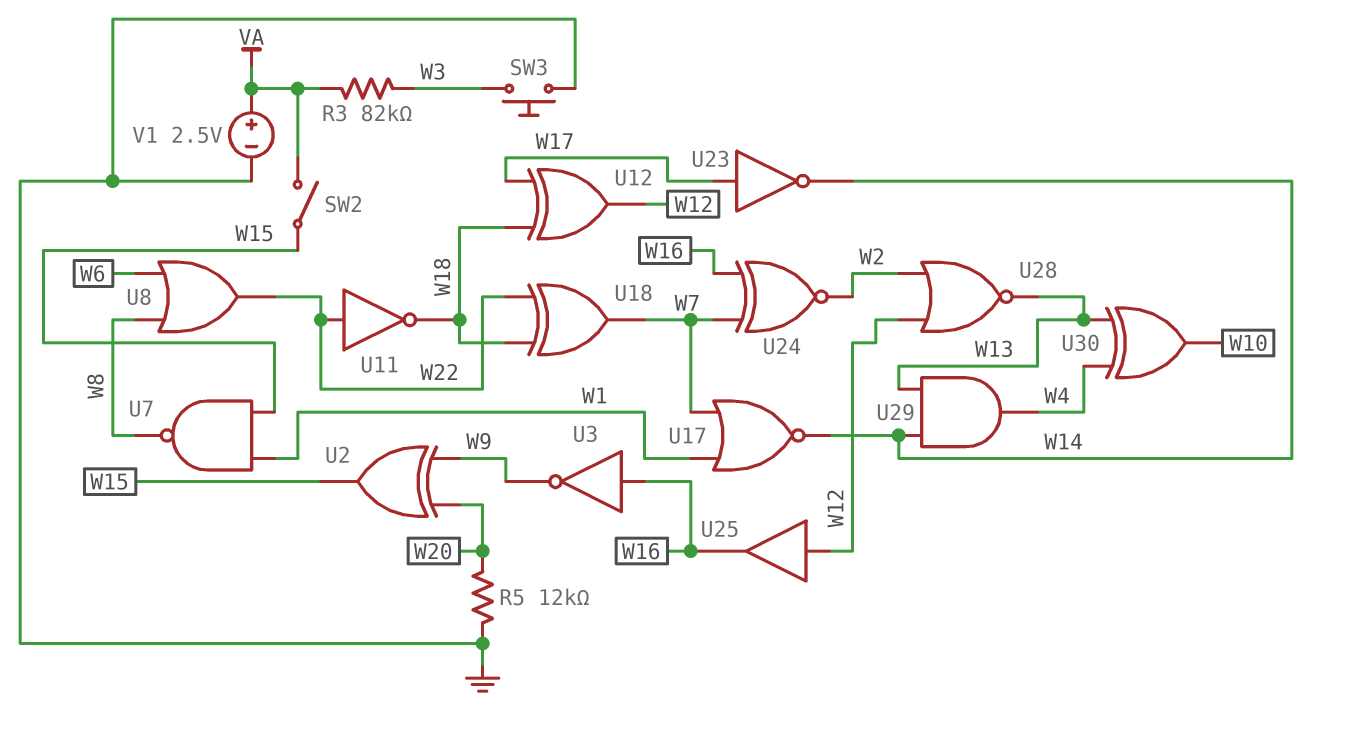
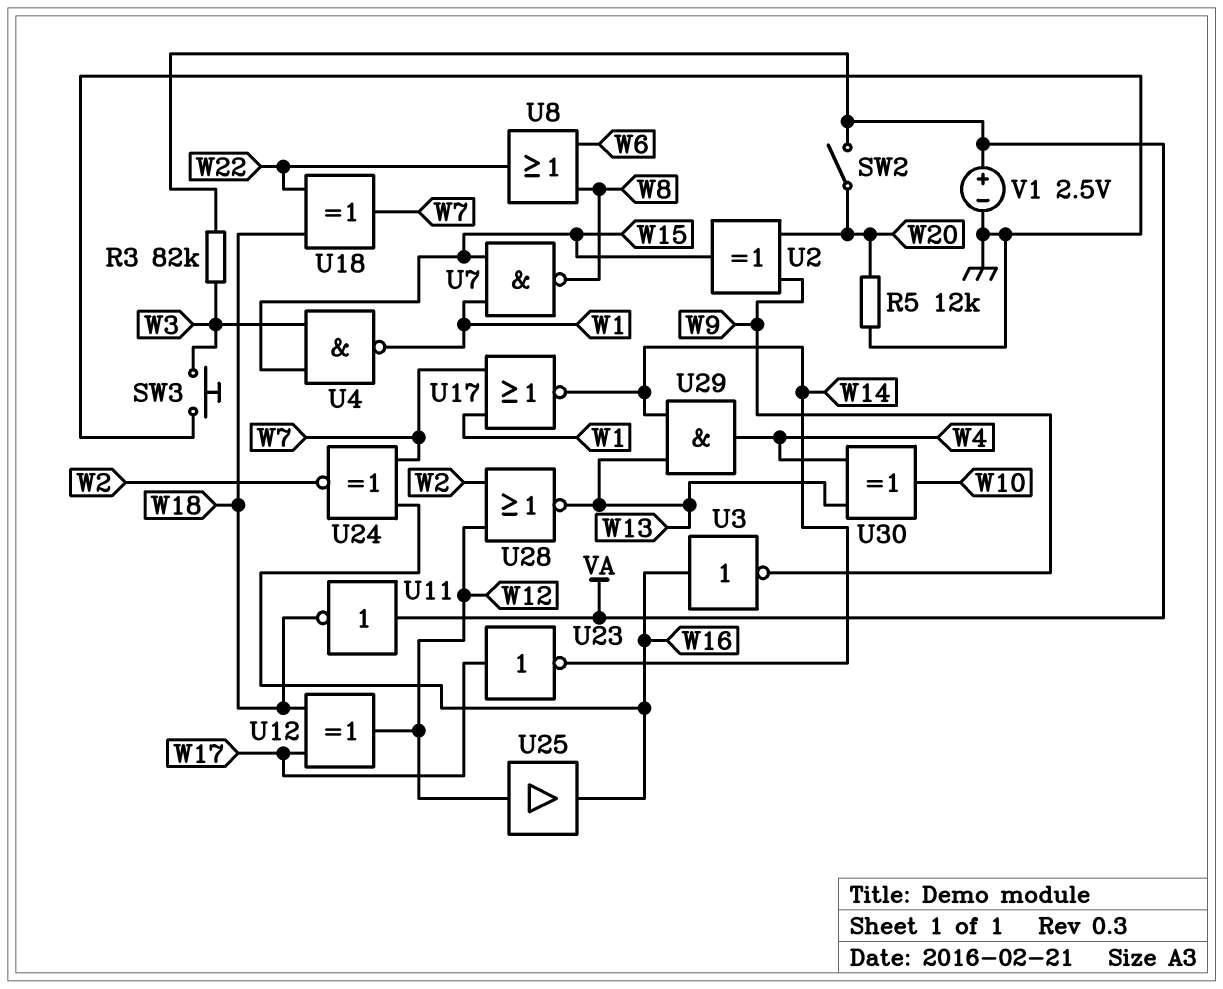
SW2: switch (VA, W15) -> switch (VA, W20)
U4: none -> NAND (in W3, in W15, out W1)
U11: NOT (in W22, out W18) -> NOT (in VA, out W18)

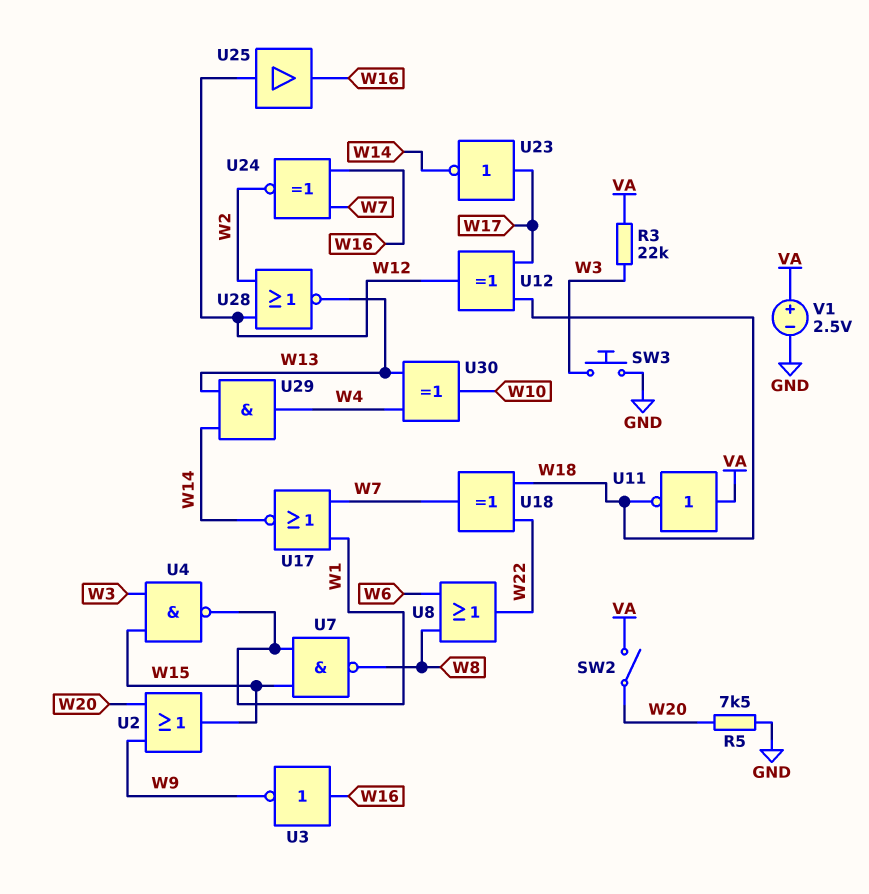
R3: 82k (VA, W3) -> 22k (VA, W3)
R5: 12k (GND, W20) -> 7.5k (GND, W20)
U2: XOR (in W9, in W20, out W15) -> OR (in W9, in W20, out W15)

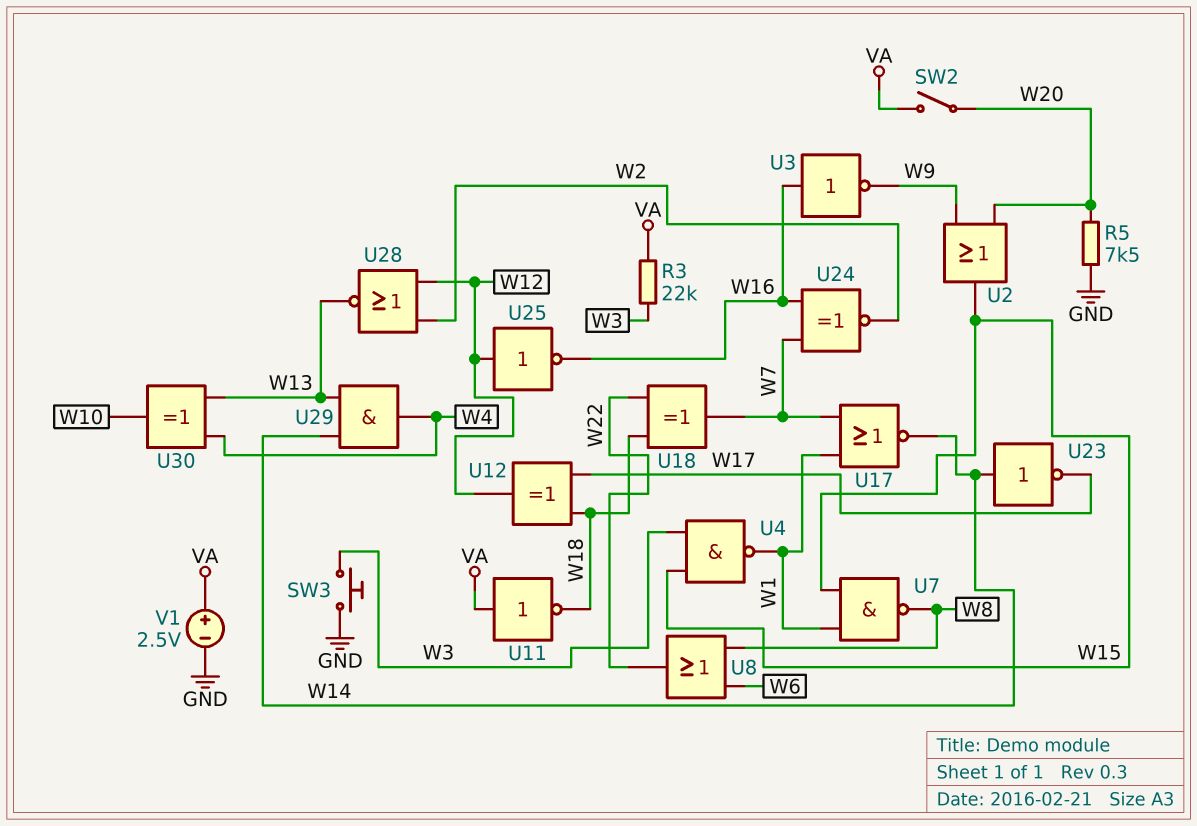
U23: NOT (in W17, out W14) -> NOT (in W14, out W17)
U25: buffer (in W12, out W16) -> NOT (in W12, out W16)

